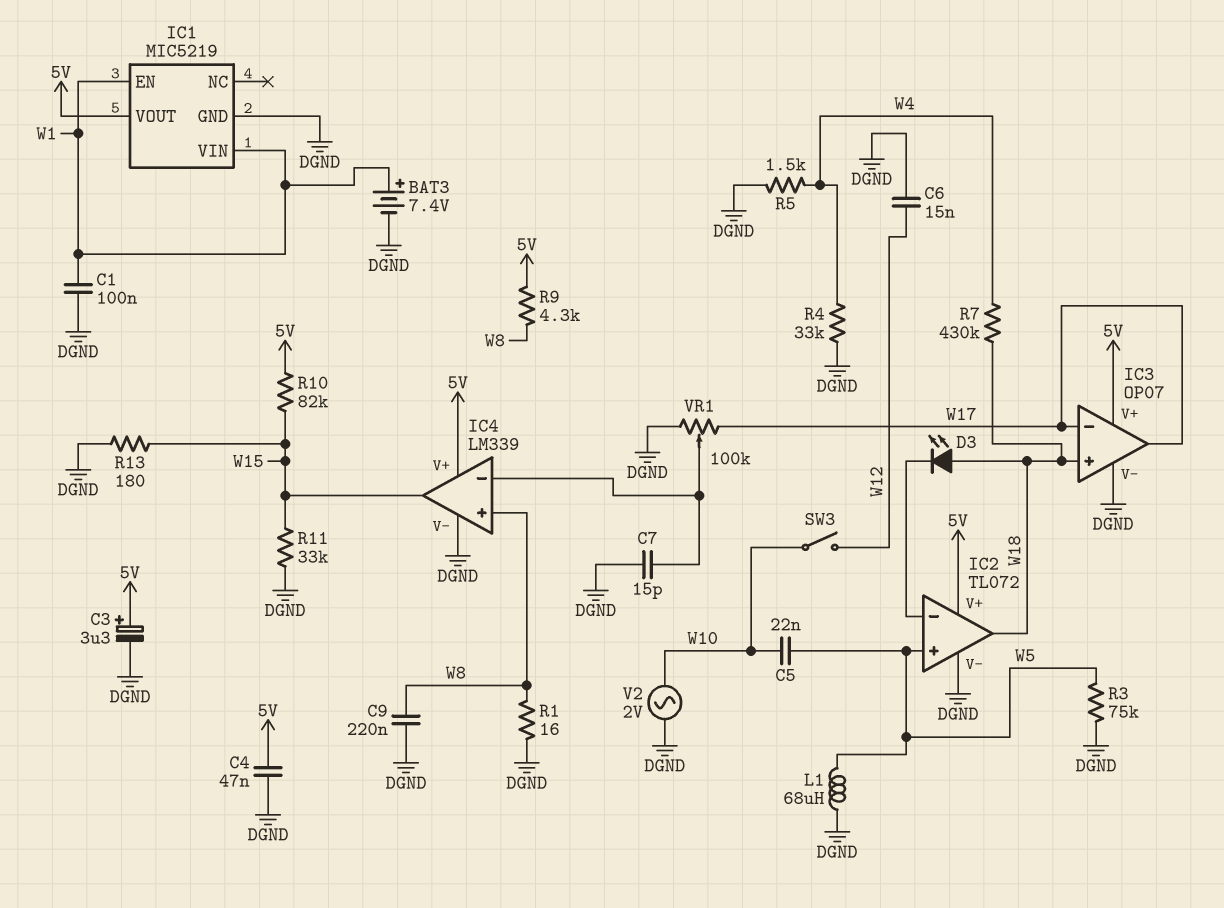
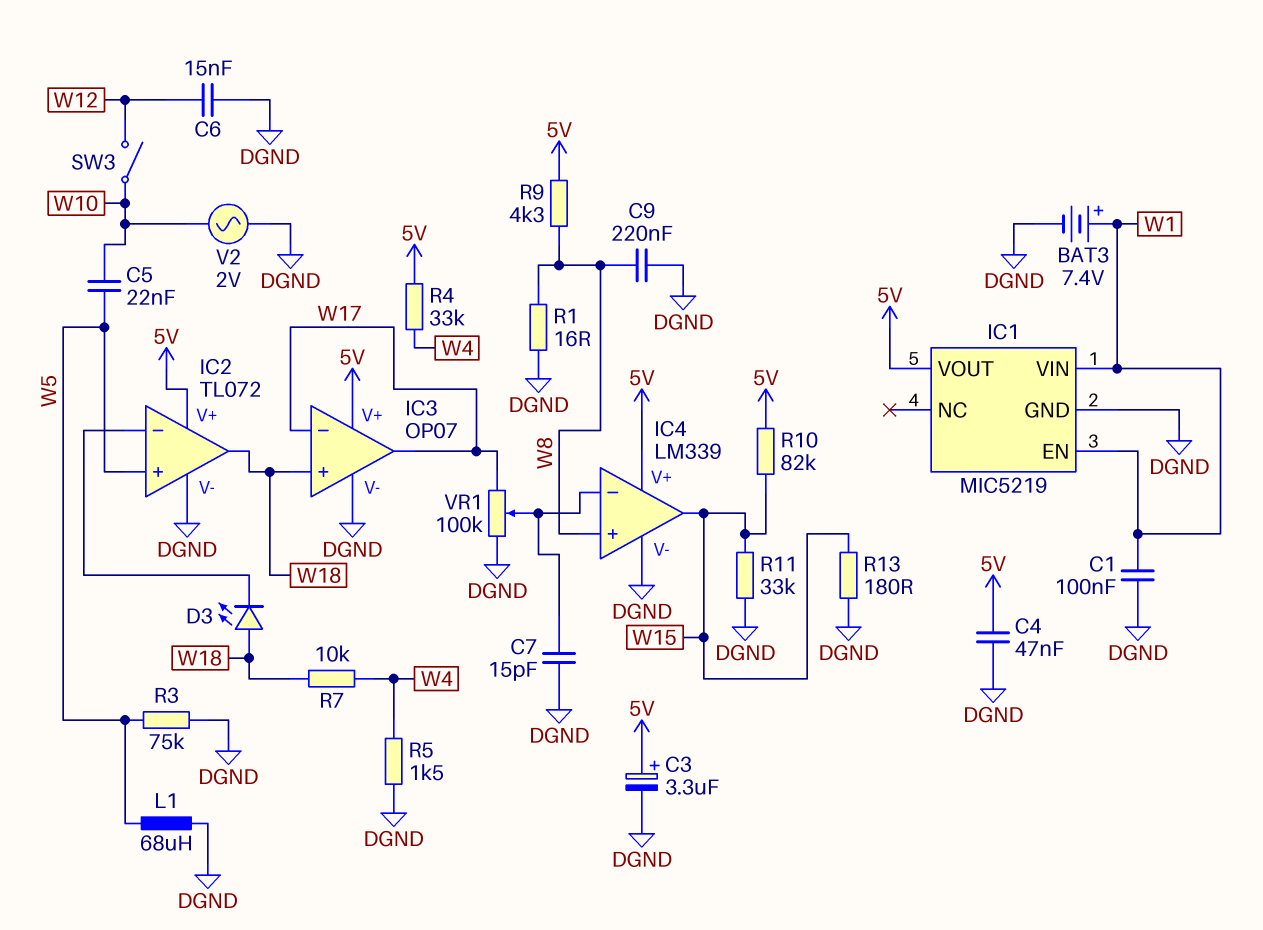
R4: 33k (DGND, W4) -> 33k (5V, W4)
R7: 430k (W4, W18) -> 10k (W4, W18)

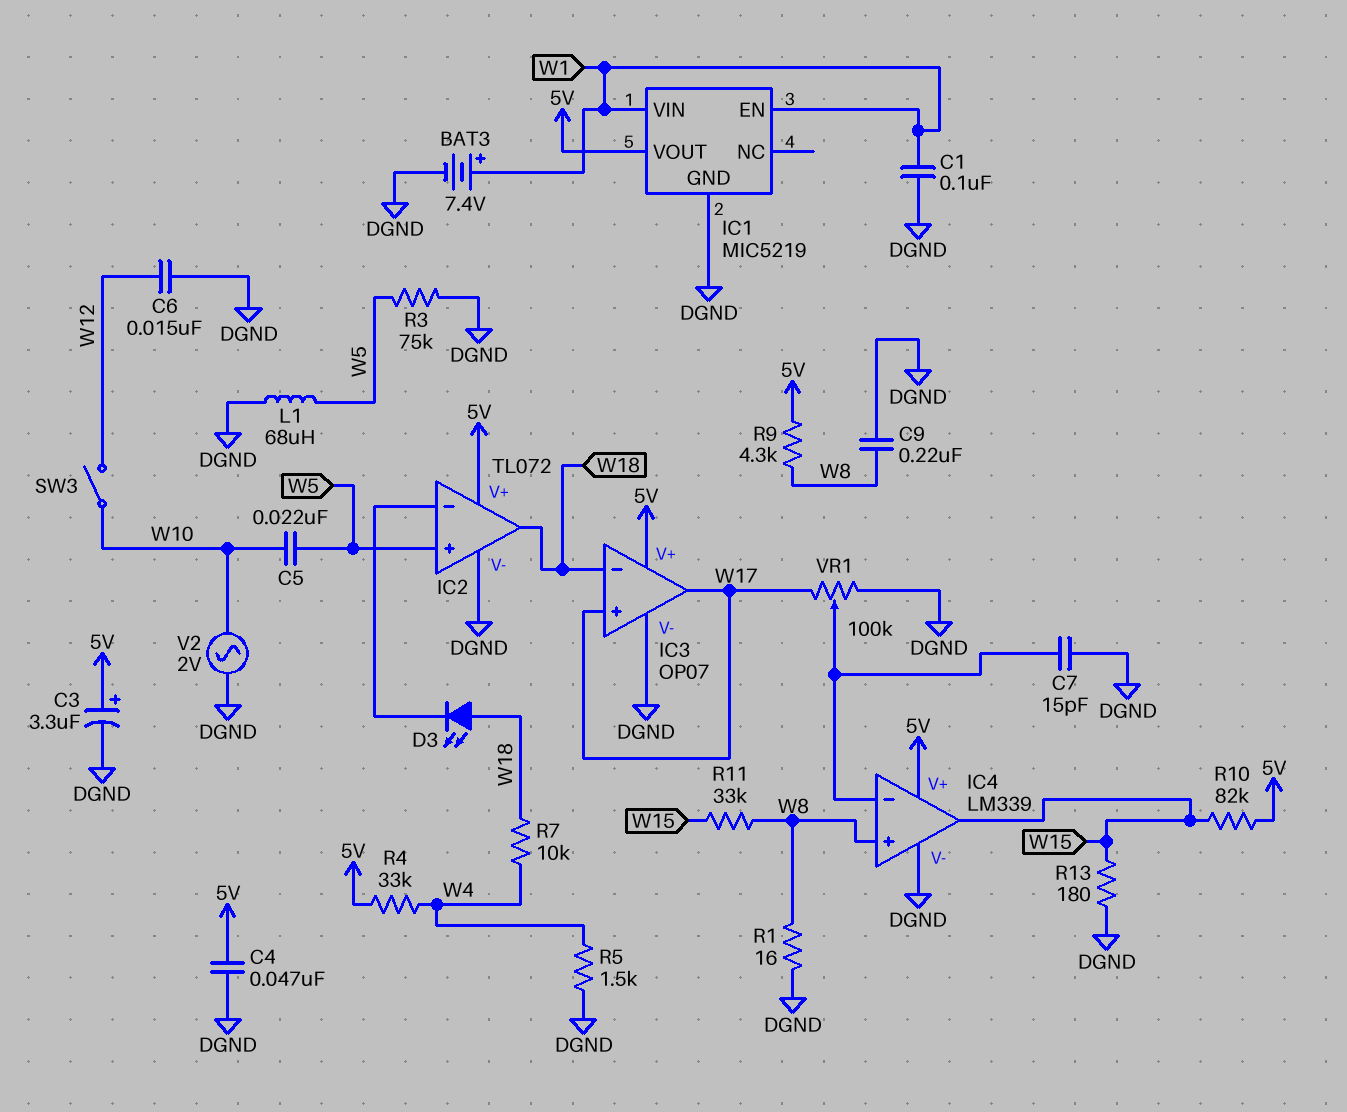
IC3 pin in+: W18 -> W17
IC3 pin in-: W17 -> W18
R11: 33k (DGND, W15) -> 33k (W8, W15)

